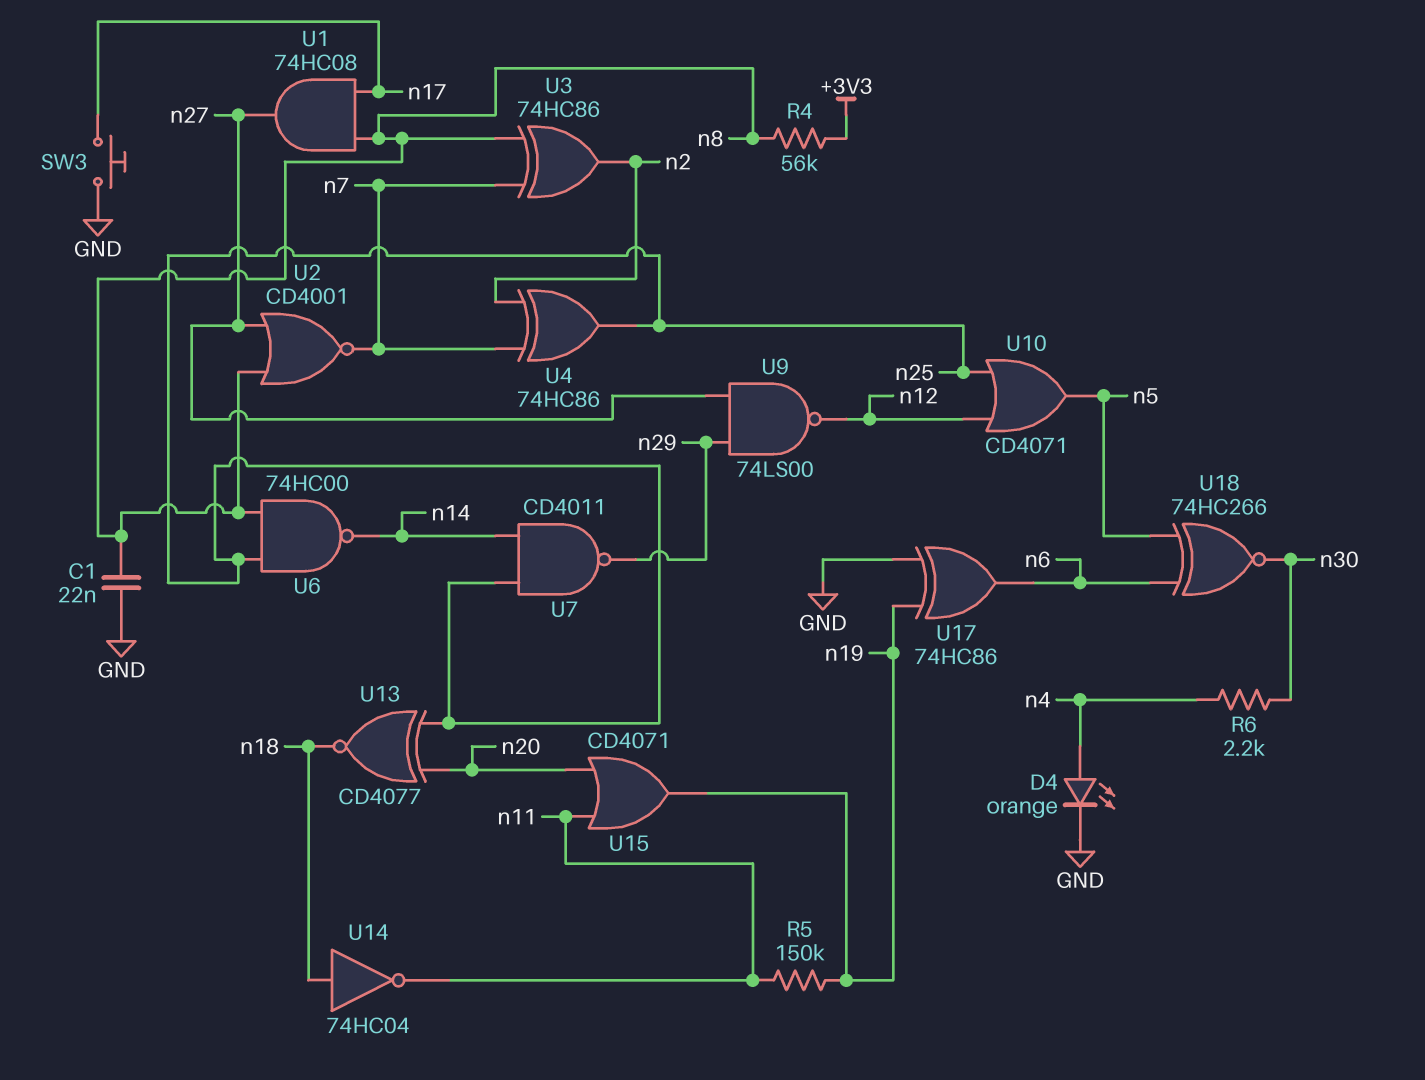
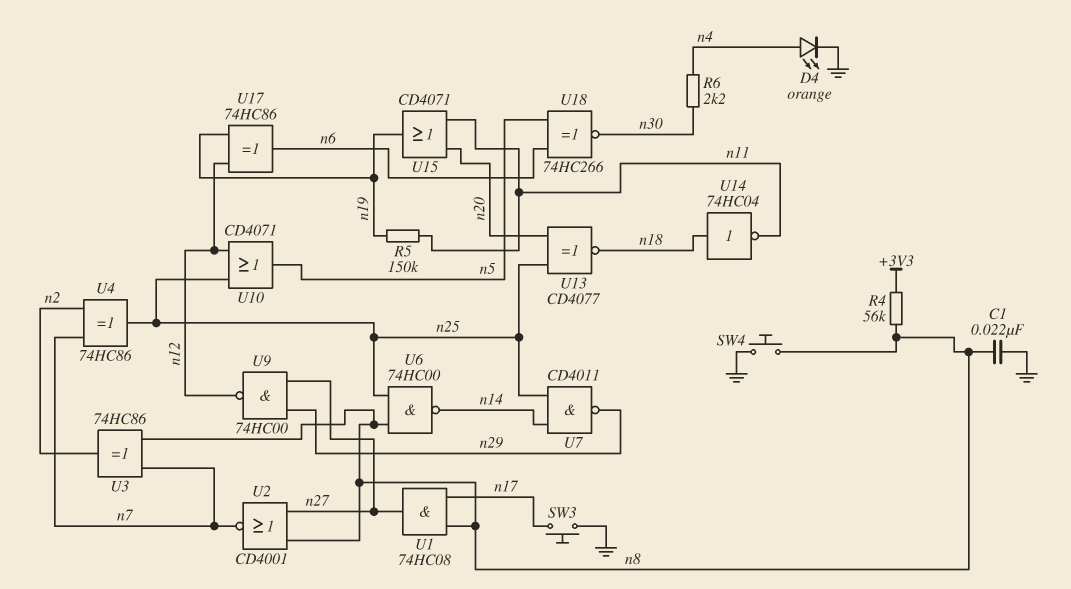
SW4: none -> button (GND, n8)
U9: NAND 74LS00 (in n27, in n29, out n12) -> NAND 74HC00 (in n27, in n29, out n12)
U17: XOR 74HC86 (in GND, in n19, out n6) -> XOR 74HC86 (in n12, in n19, out n6)

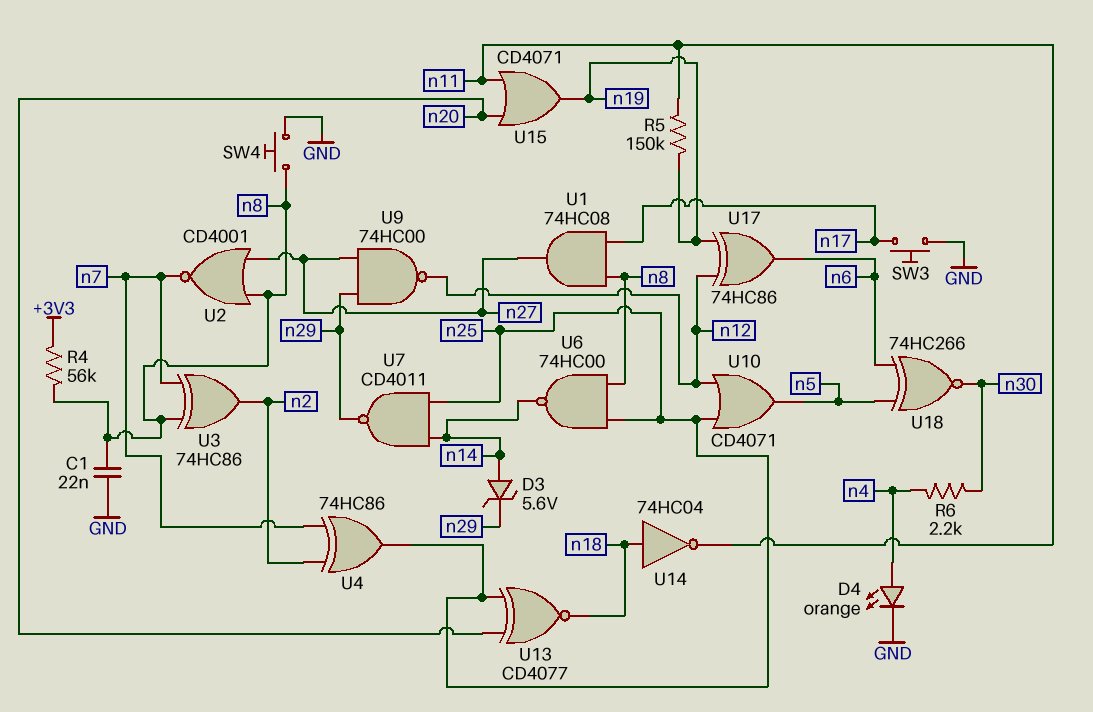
D3: none -> zener 5.6V (A n14, K n29)

